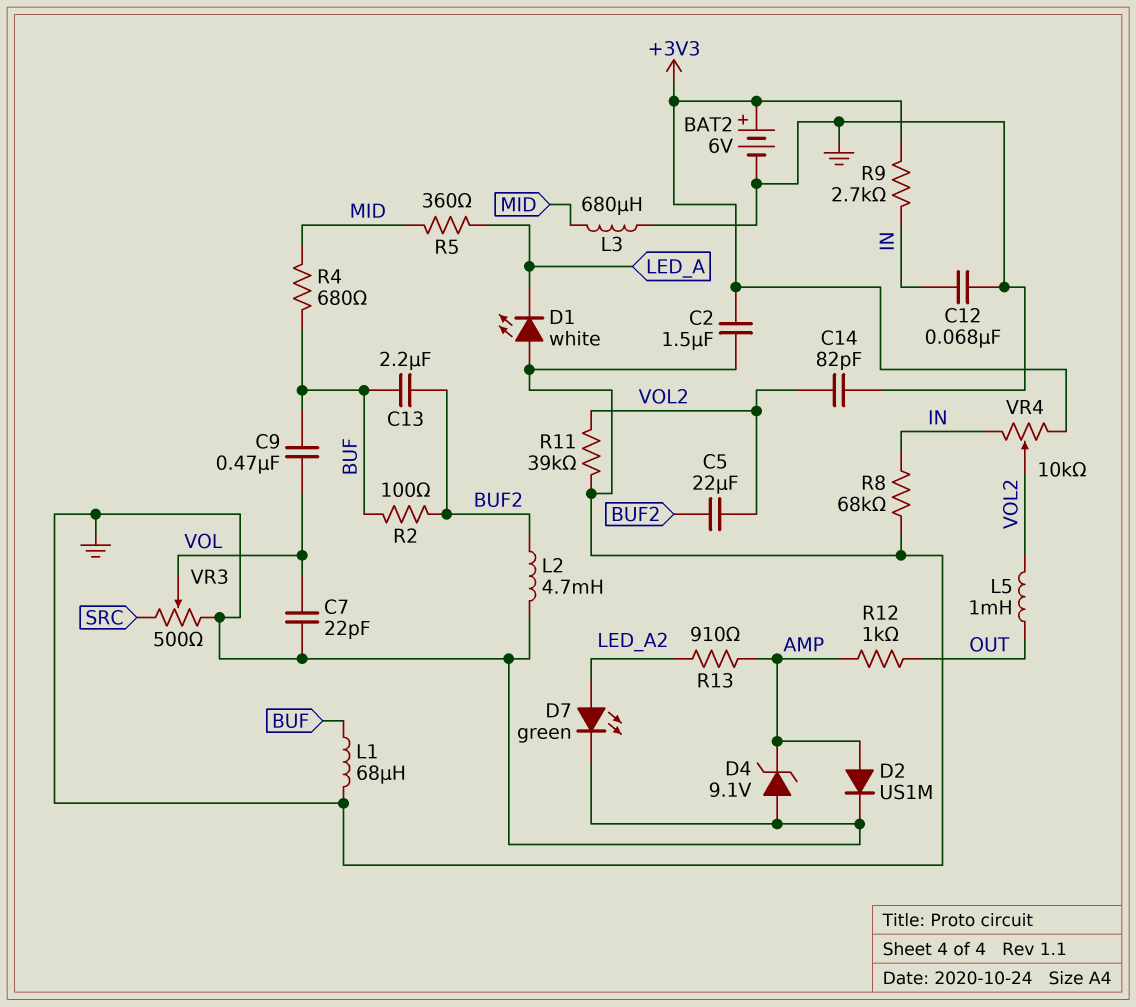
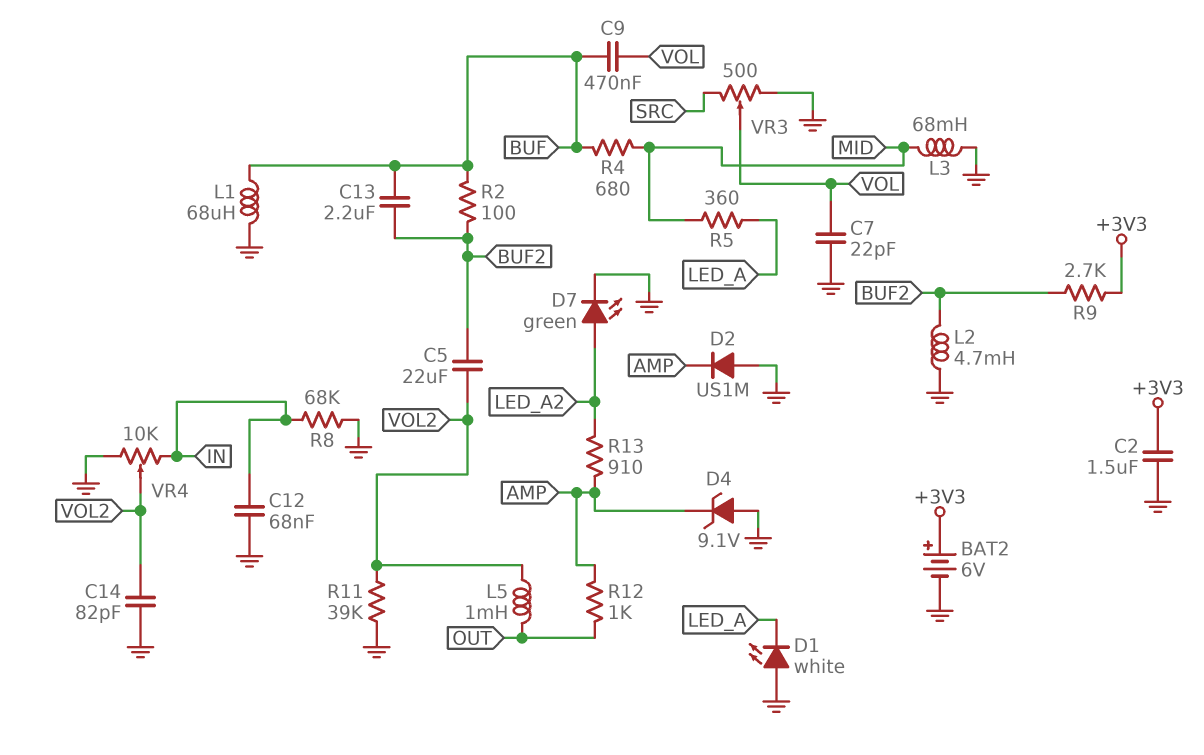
D2: diode US1M (A AMP, K GND) -> diode US1M (A GND, K AMP)
L3: 680uH (GND, MID) -> 68mH (GND, MID)
R9: 2.7k (+3V3, IN) -> 2.7k (+3V3, BUF2)
VR4: 10k (+3V3, IN, wiper VOL2) -> 10k (GND, IN, wiper VOL2)

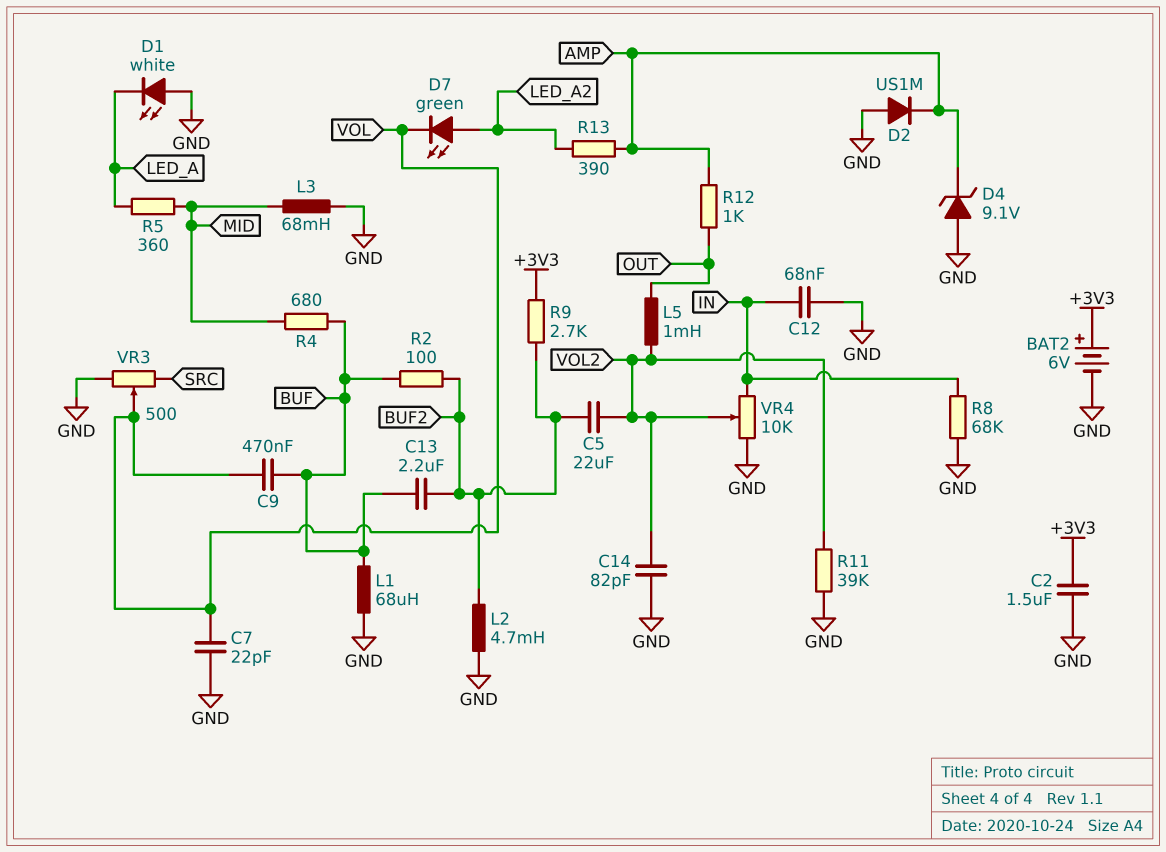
D7: LED green (A LED_A2, K GND) -> LED green (A LED_A2, K VOL)
R13: 910 (AMP, LED_A2) -> 390 (AMP, LED_A2)

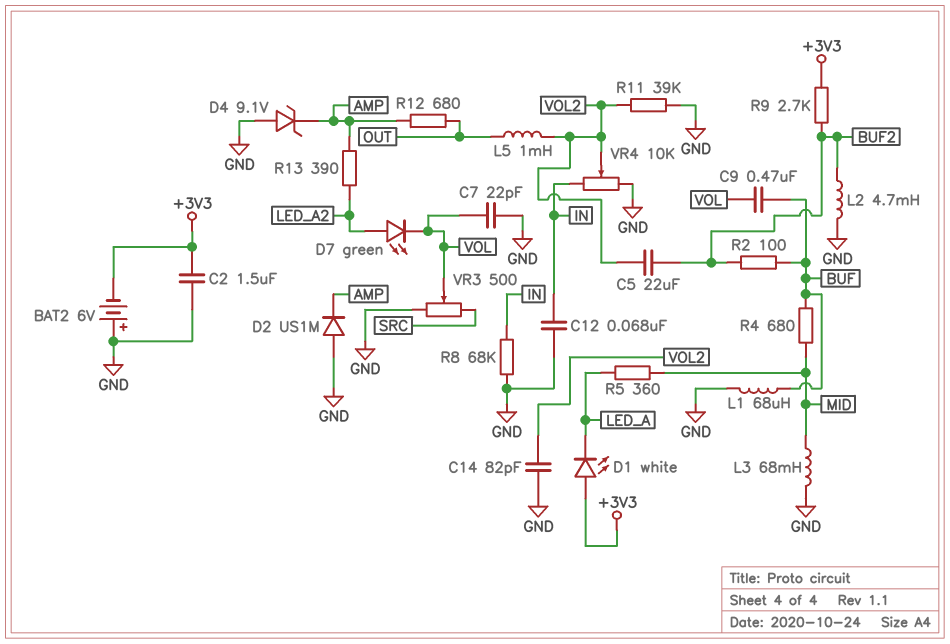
BAT2: 6V (plus +3V3, minus GND) -> 6V (plus GND, minus +3V3)
C13: 2.2uF (BUF, BUF2) -> none
D1: LED white (A GND, K LED_A) -> LED white (A +3V3, K LED_A)
R12: 1k (AMP, OUT) -> 680 (AMP, OUT)

